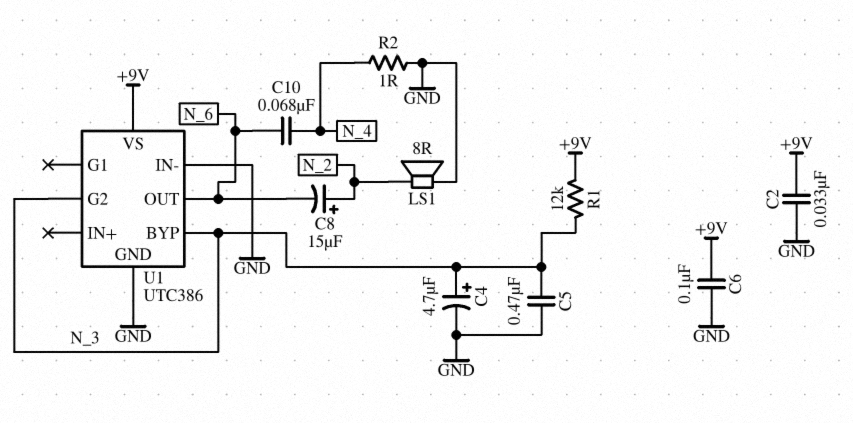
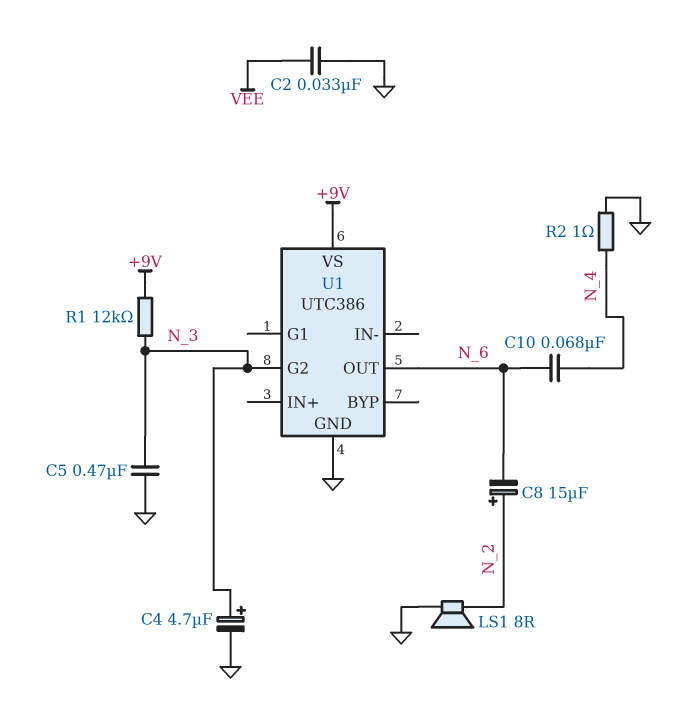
C2: 33nF (+9V, GND) -> 33nF (GND, VEE)
C6: 100nF (+9V, GND) -> none
U1 pin BYP: N_3 -> none
U1 pin IN-: GND -> none

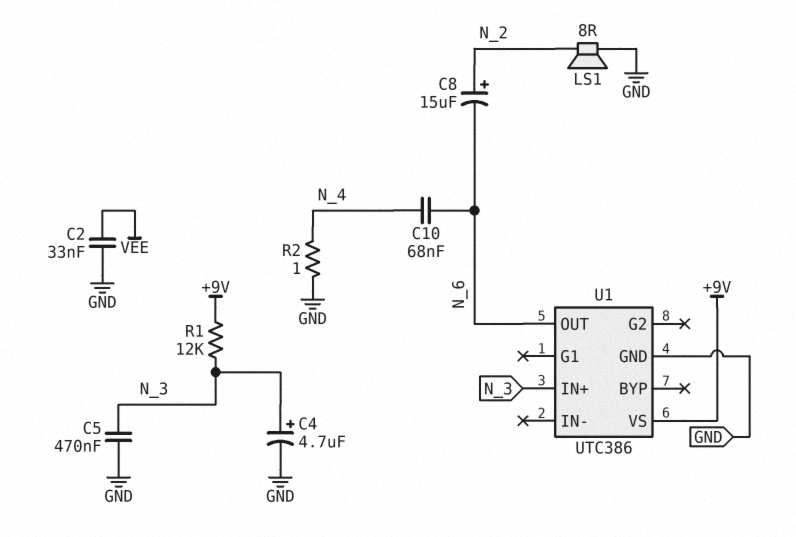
U1 pin G2: N_3 -> none
U1 pin IN+: none -> N_3

